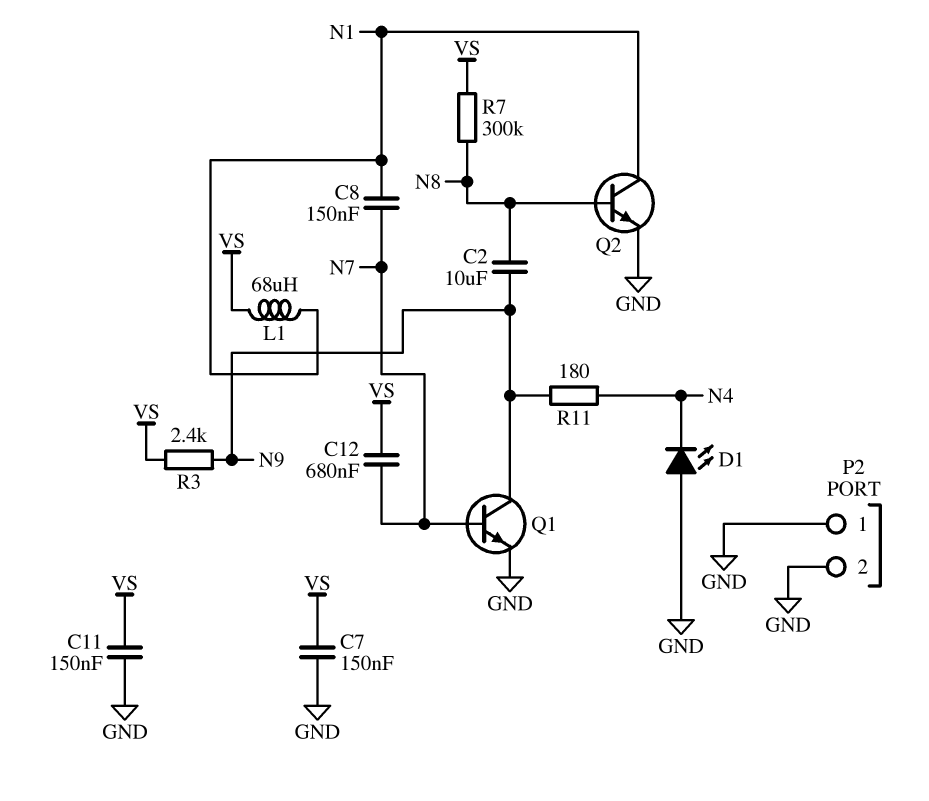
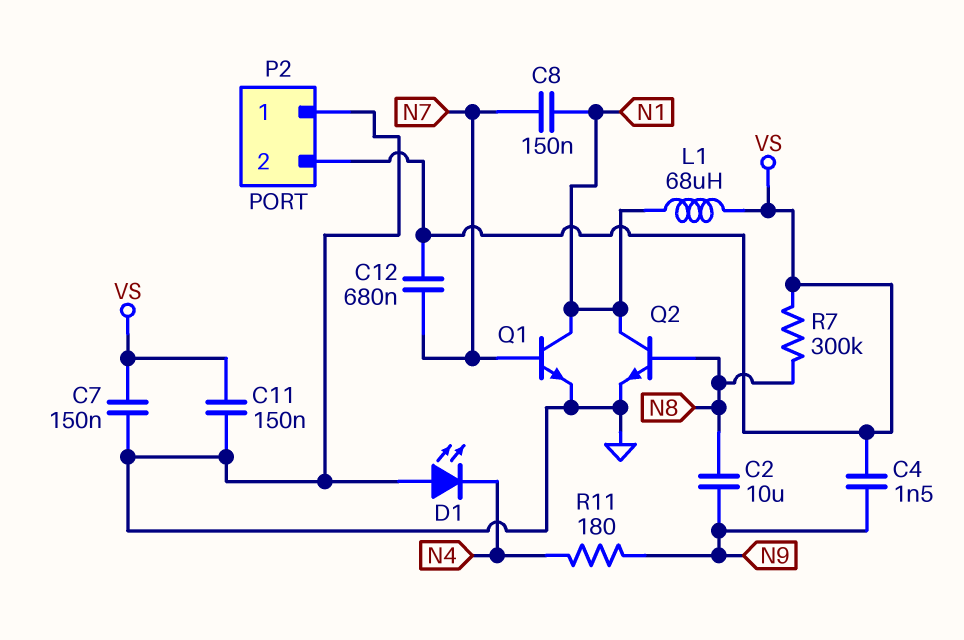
C4: none -> 1.5nF (N9, VS)
P2 pin 2: GND -> VS
Q1: NPN (B N7, C N9, E GND) -> NPN (B N7, C N1, E GND)
R3: 2.4k (N9, VS) -> none

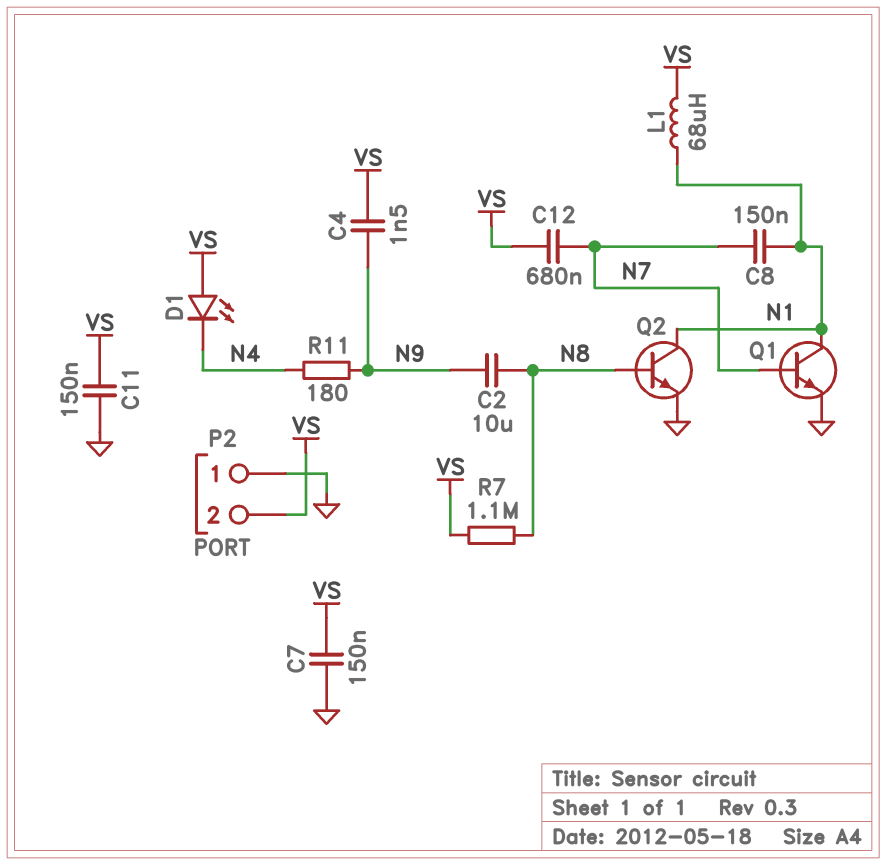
D1: LED (A GND, K N4) -> LED (A VS, K N4)
R7: 300k (N8, VS) -> 1.1M (N8, VS)

